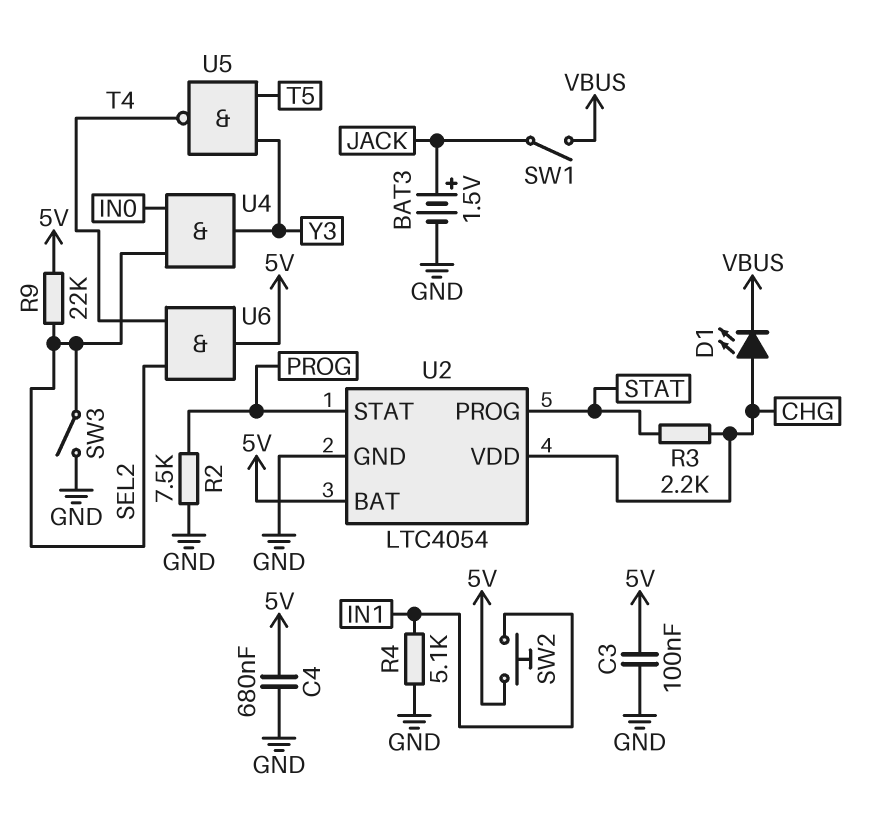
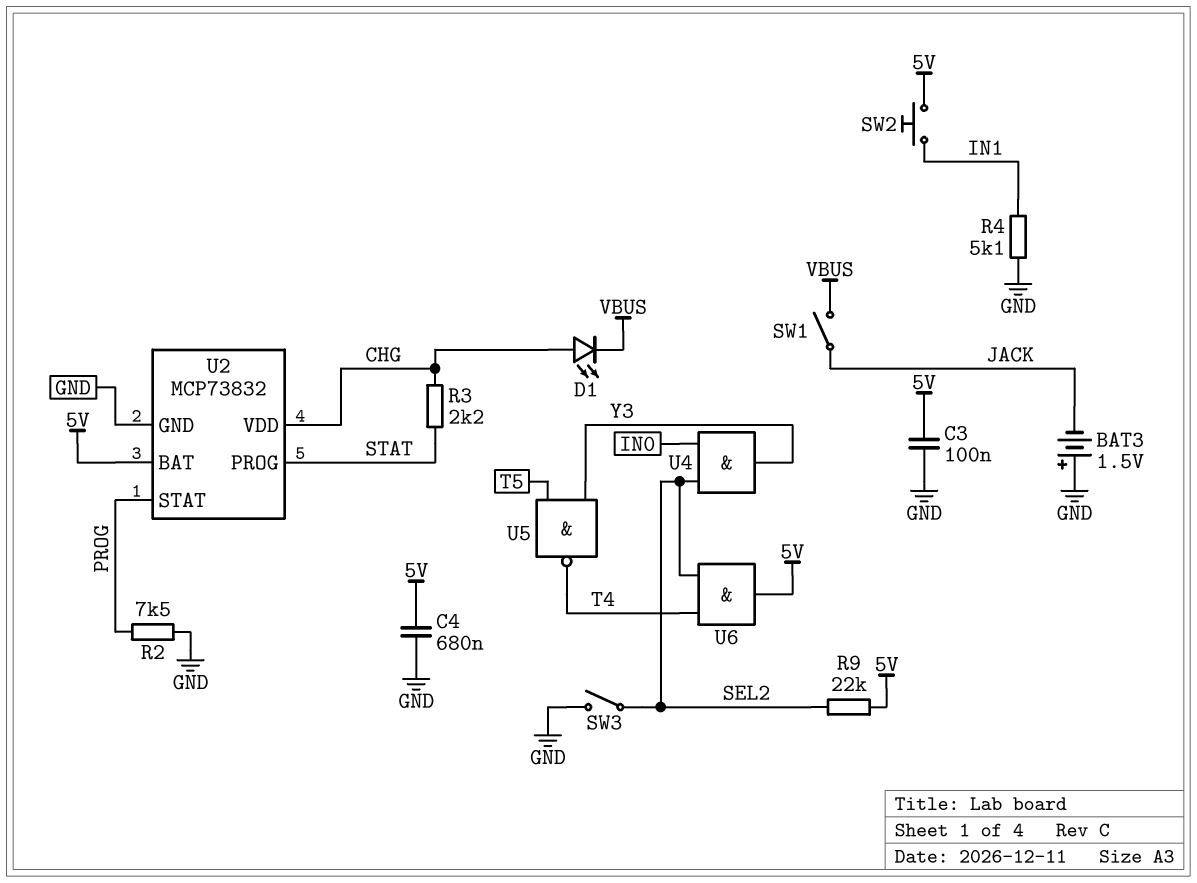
BAT3: 1.5V (plus JACK, minus GND) -> 1.5V (plus GND, minus JACK)
U2: LTC4054 -> MCP73832

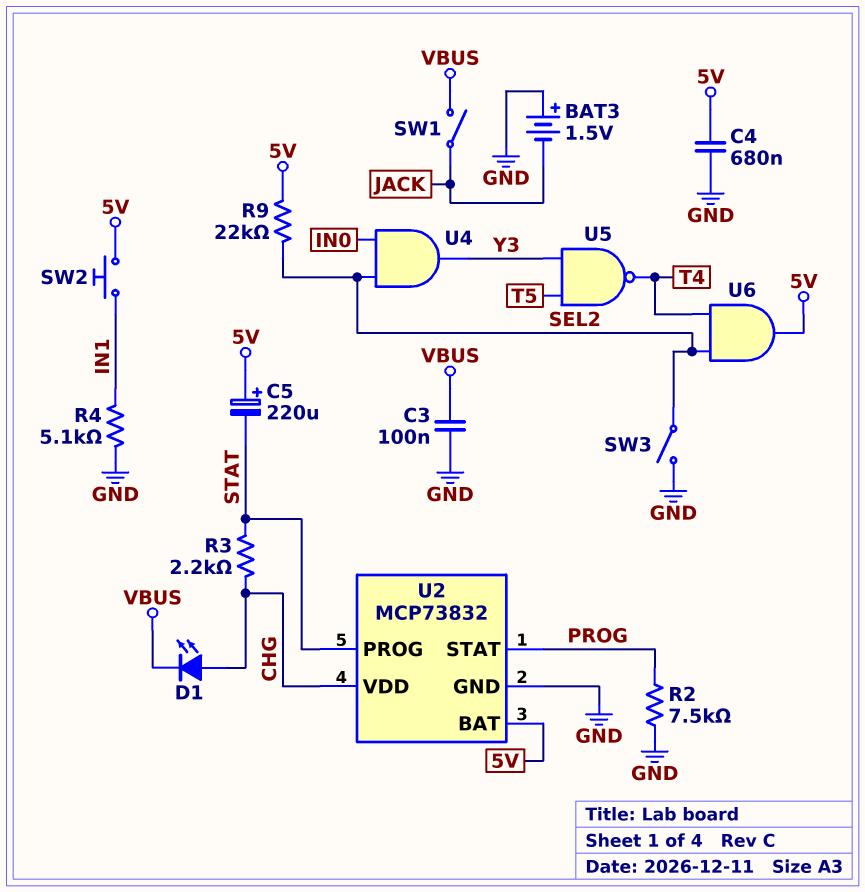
C3: 100nF (5V, GND) -> 100nF (GND, VBUS)
C5: none -> 220uF (plus 5V, minus STAT)

